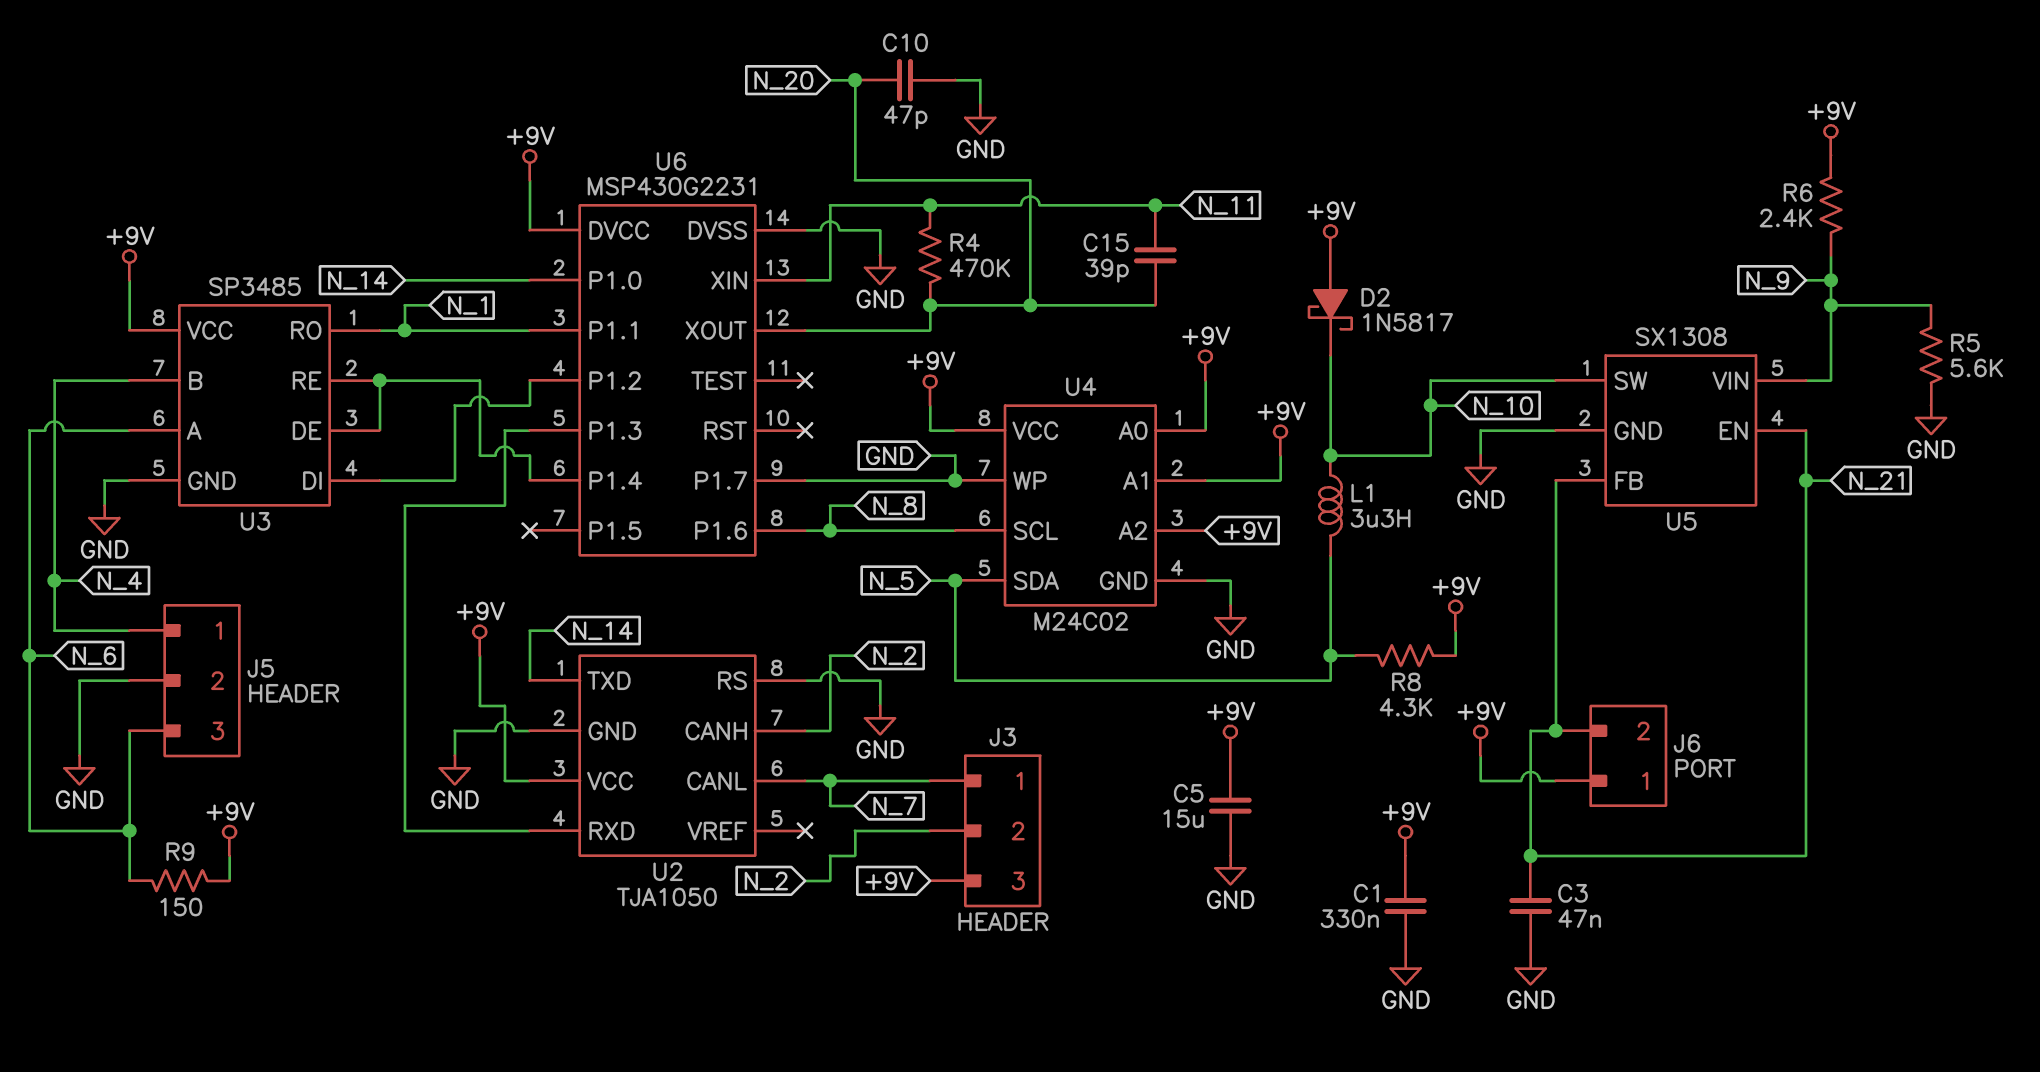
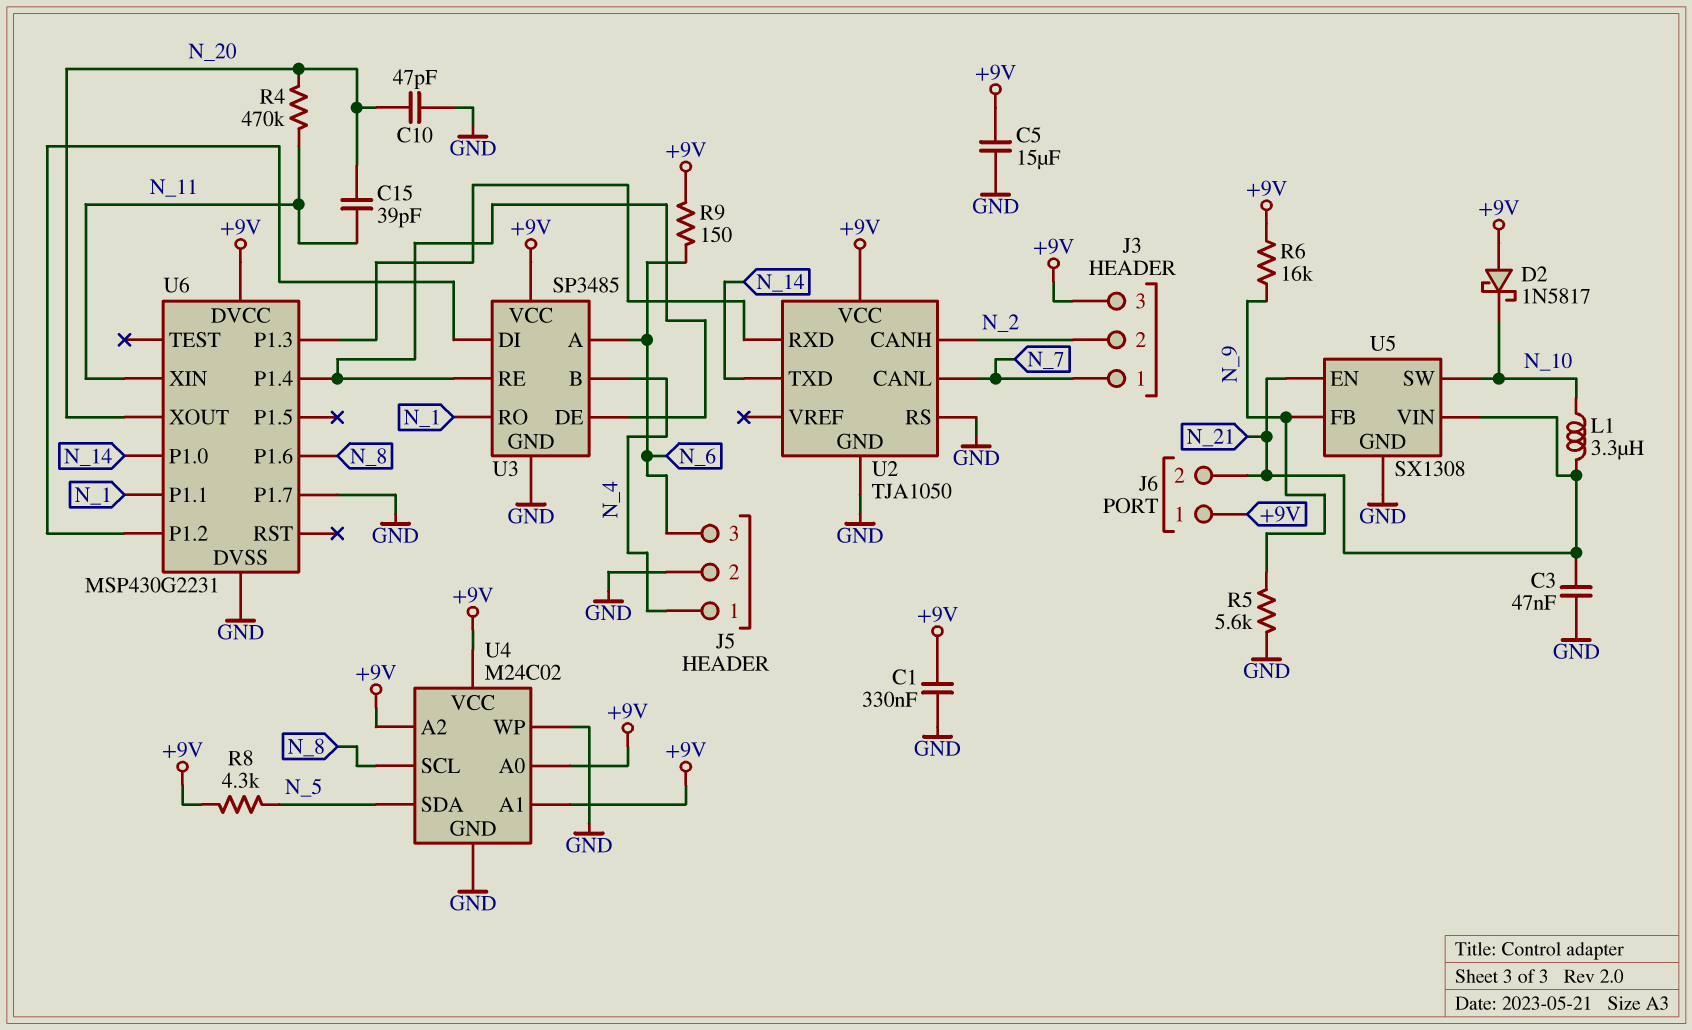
L1: 3.3uH (N_5, N_10) -> 3.3uH (N_10, N_21)
R6: 2.4k (+9V, N_9) -> 16k (+9V, N_9)
U5 pin FB: N_21 -> N_9
U5 pin VIN: N_9 -> N_21

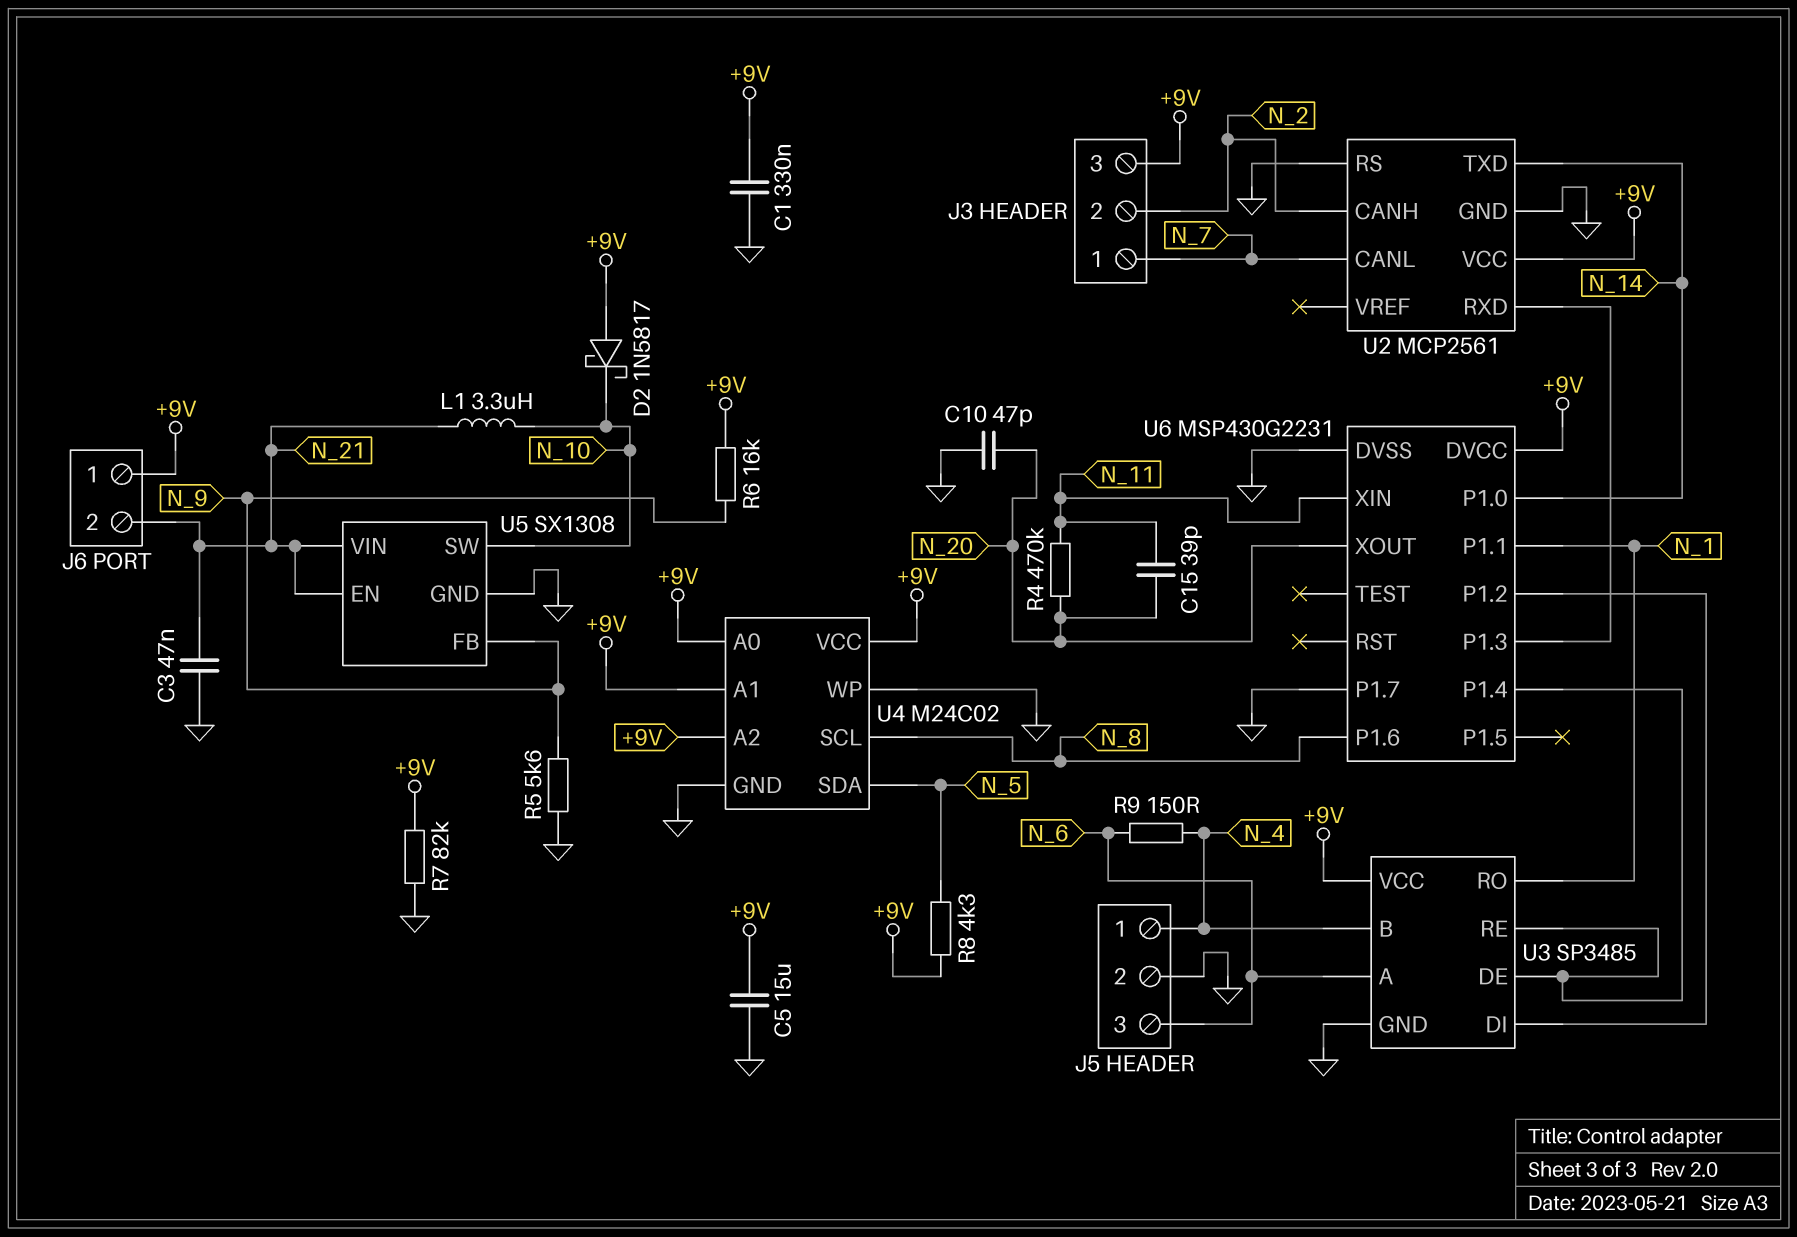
R7: none -> 82k (+9V, GND)
R9: 150 (+9V, N_6) -> 150 (N_4, N_6)
U2: TJA1050 -> MCP2561

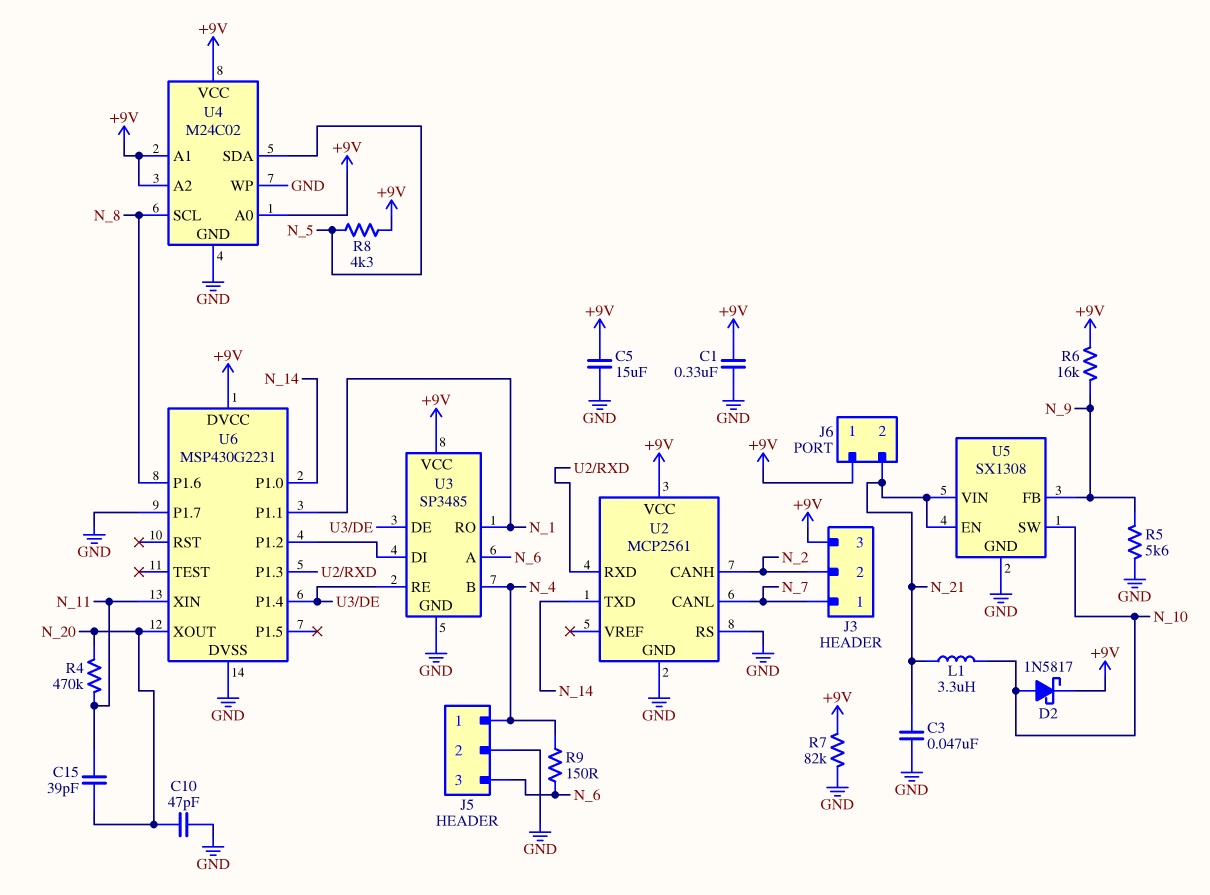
D2: schottky 1N5817 (A +9V, K N_10) -> schottky 1N5817 (A N_10, K +9V)

